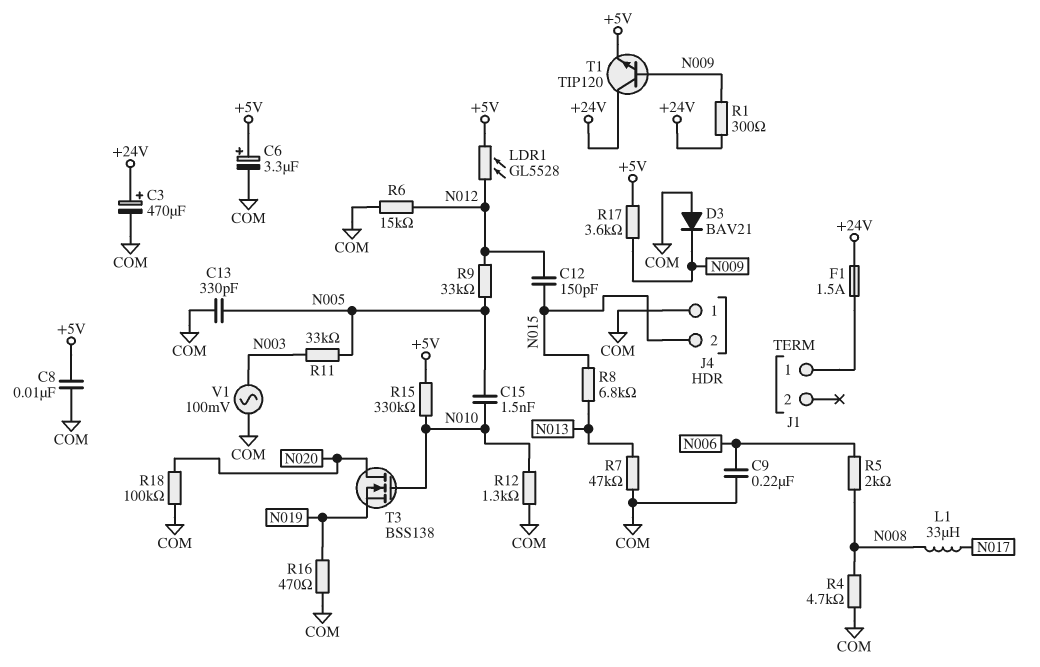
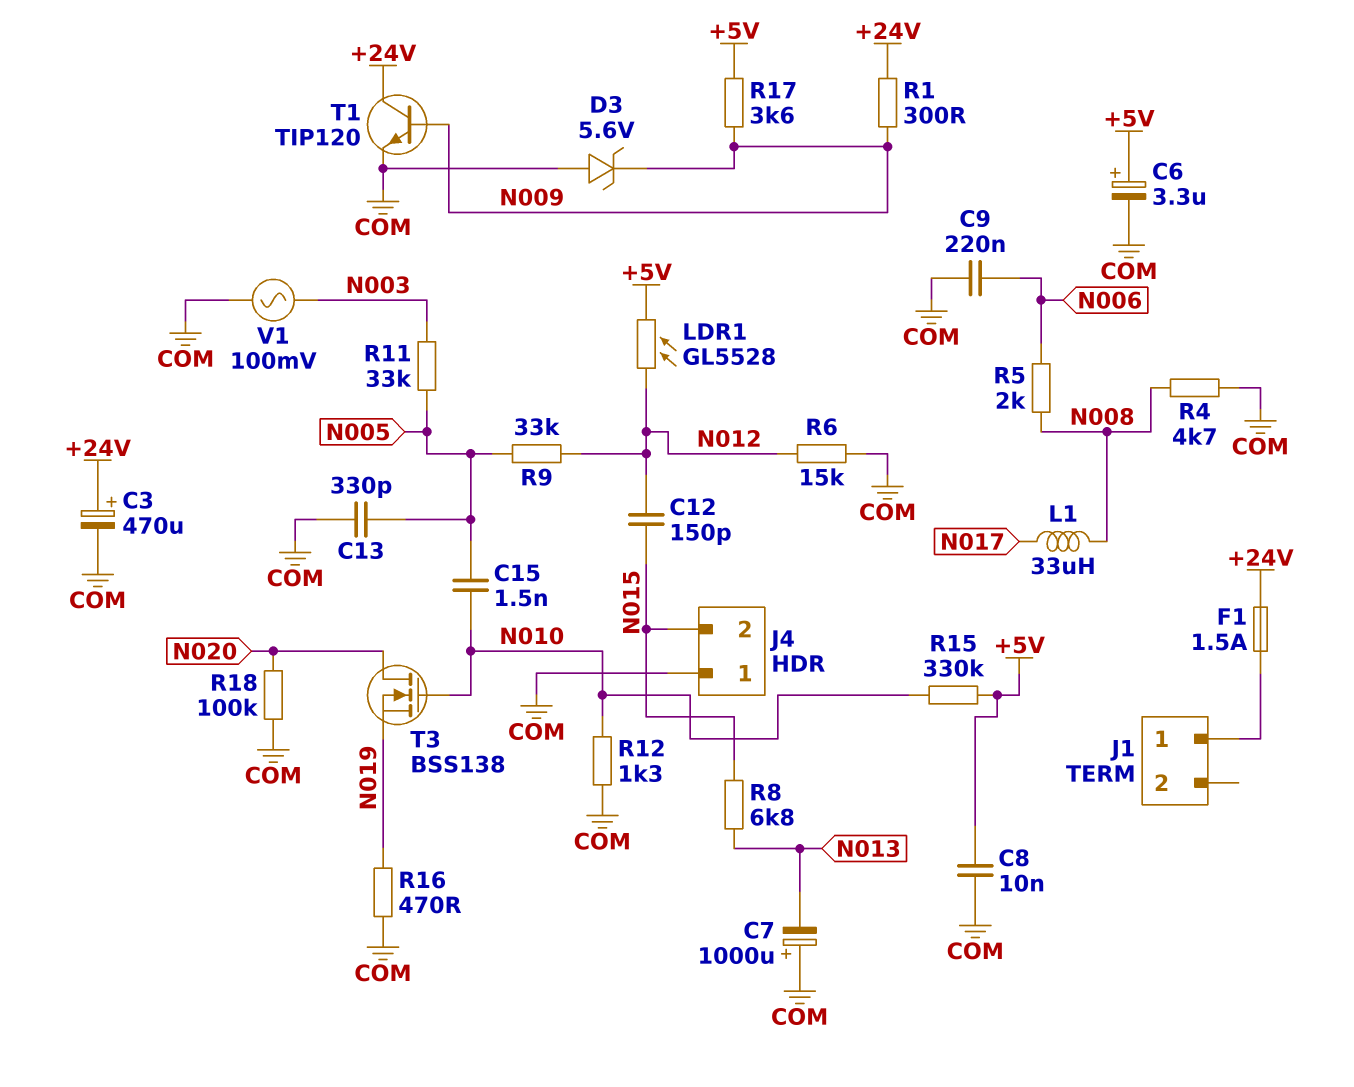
C7: none -> 1000uF (plus COM, minus N013)
D3: diode BAV21 (A COM, K N009) -> zener 5.6V (A COM, K N009)
R7: 47k (COM, N013) -> none
T1: NPN TIP120 (B N009, C +24V, E +5V) -> NPN TIP120 (B N009, C +24V, E COM)

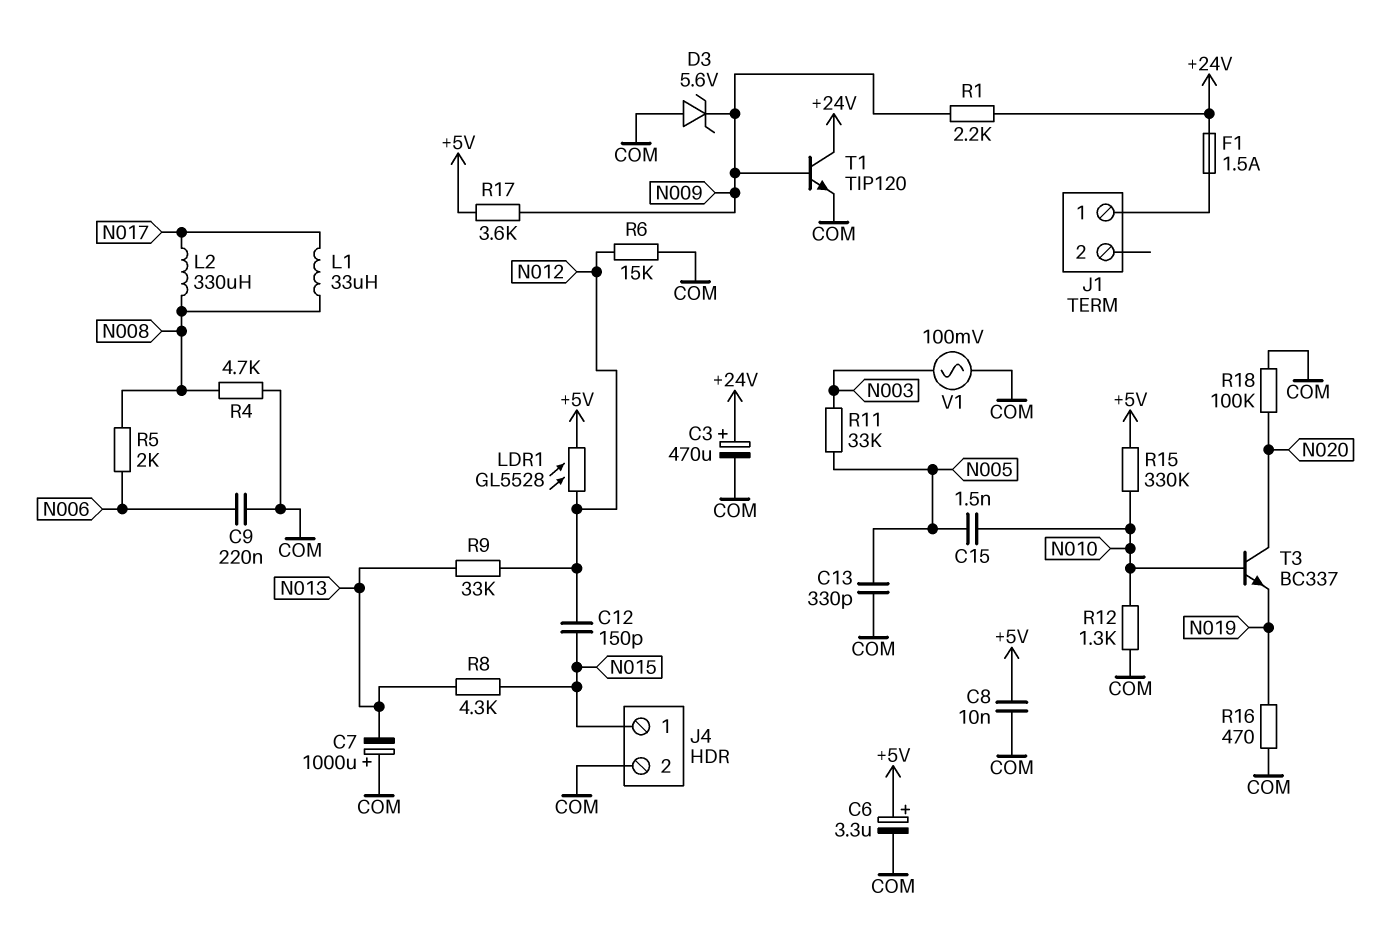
J4 pin 1: COM -> N015
J4 pin 2: N015 -> COM
L2: none -> 330uH (N008, N017)
R1: 300 (+24V, N009) -> 2.2k (+24V, N009)
R8: 6.8k (N013, N015) -> 4.3k (N013, N015)
R9: 33k (N005, N012) -> 33k (N012, N013)
T3: NMOS BSS138 (G N010, D N020, S N019) -> NPN BC337 (B N010, C N020, E N019)

